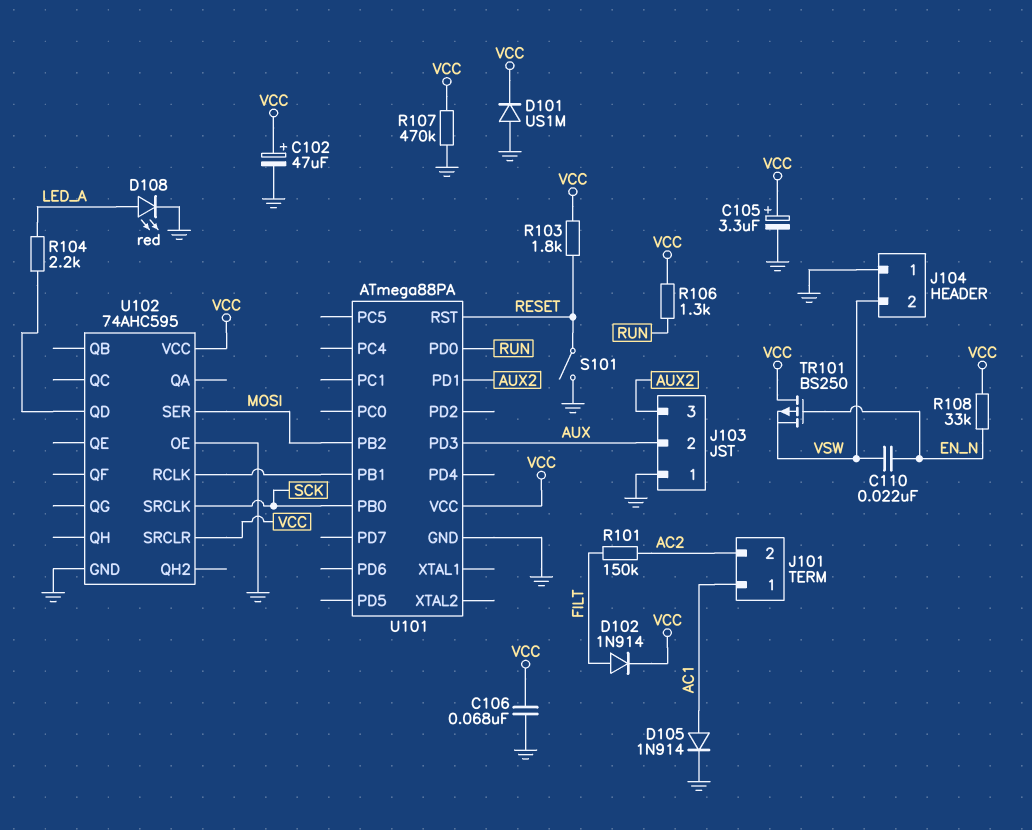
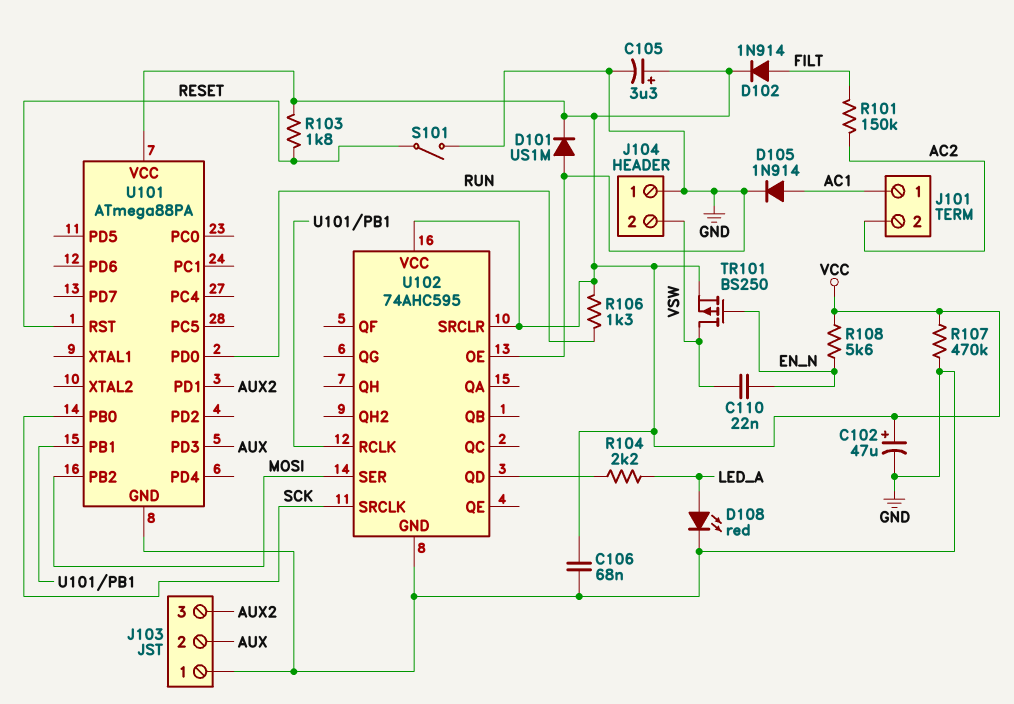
R108: 33k (EN_N, VCC) -> 5.6k (EN_N, VCC)
TR101: PMOS BS250 (G EN_N, D VCC, S VSW) -> PMOS BS250 (G EN_N, D VSW, S VCC)

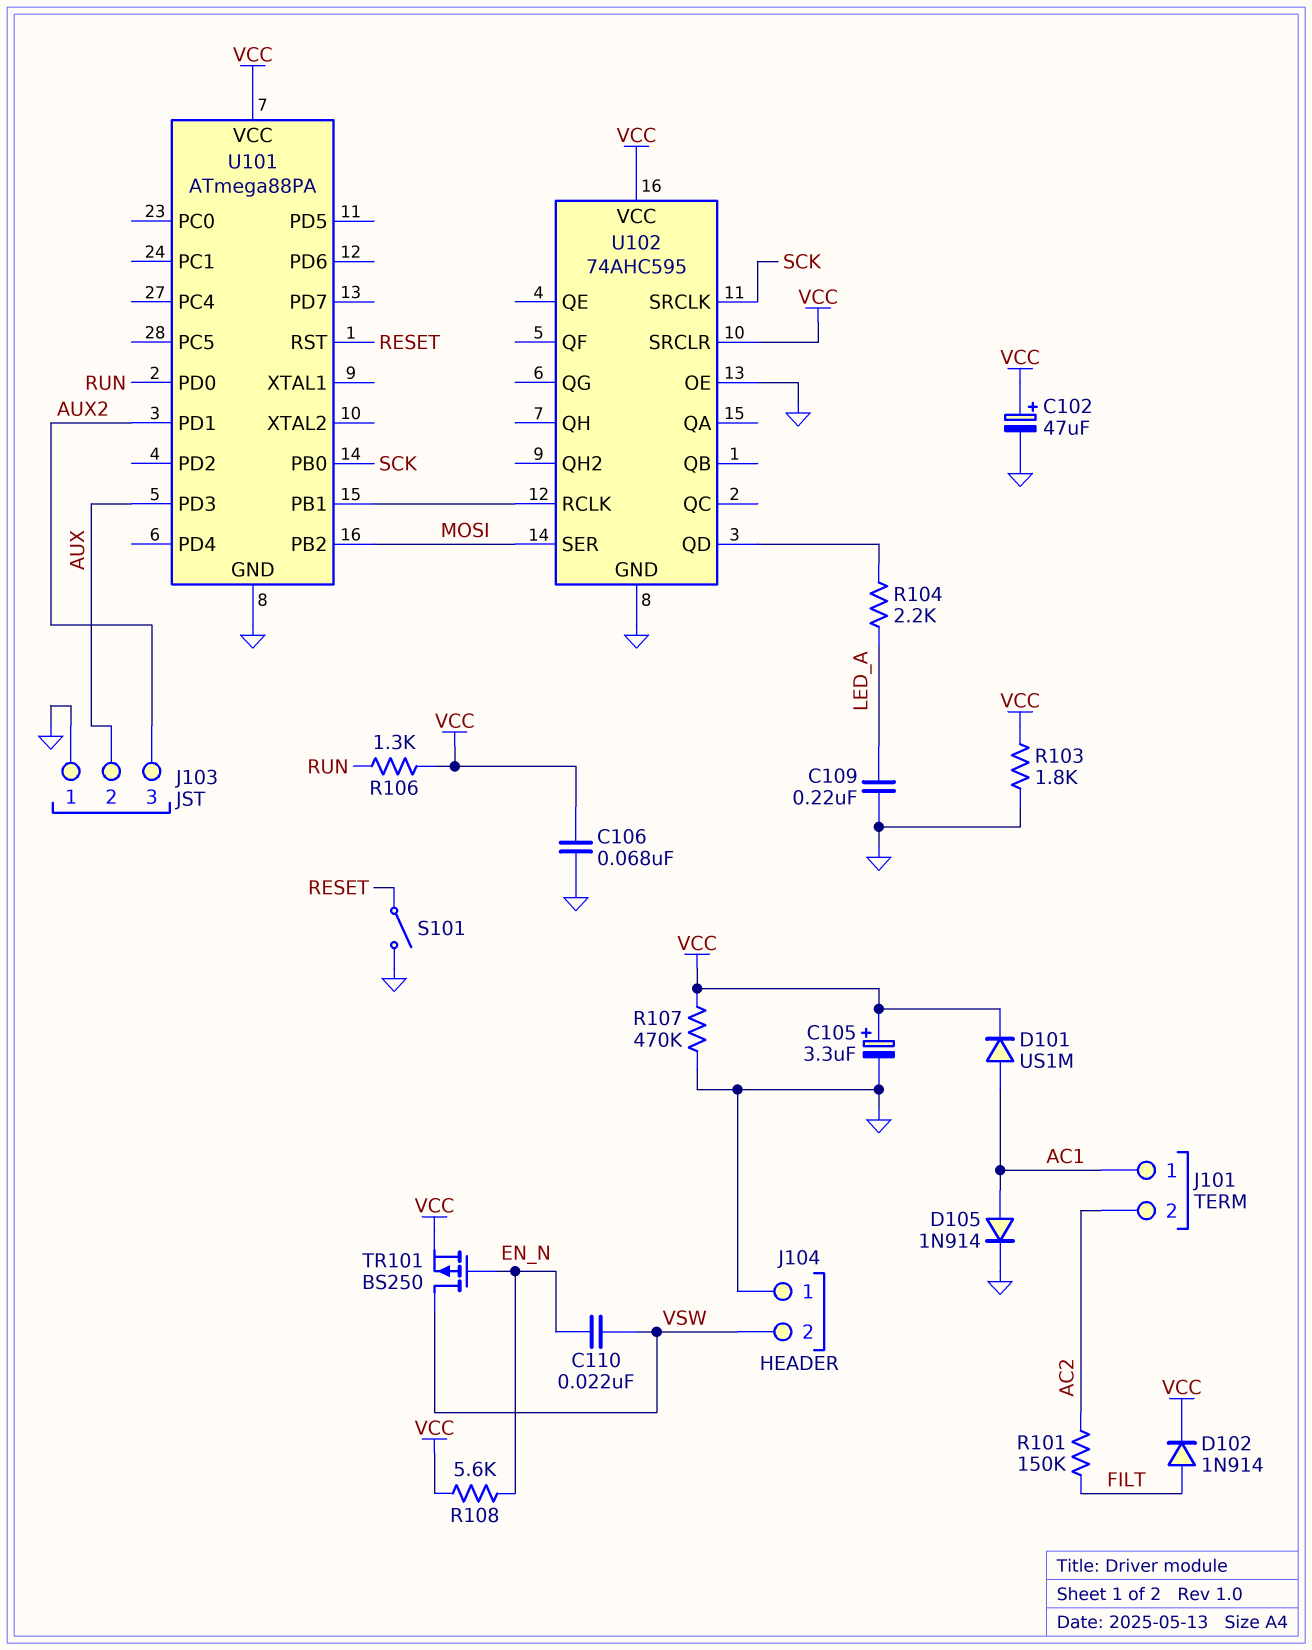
C109: none -> 220nF (GND, LED_A)
D101: diode US1M (A GND, K VCC) -> diode US1M (A AC1, K VCC)
D108: LED red (A LED_A, K GND) -> none
R103: 1.8k (RESET, VCC) -> 1.8k (GND, VCC)

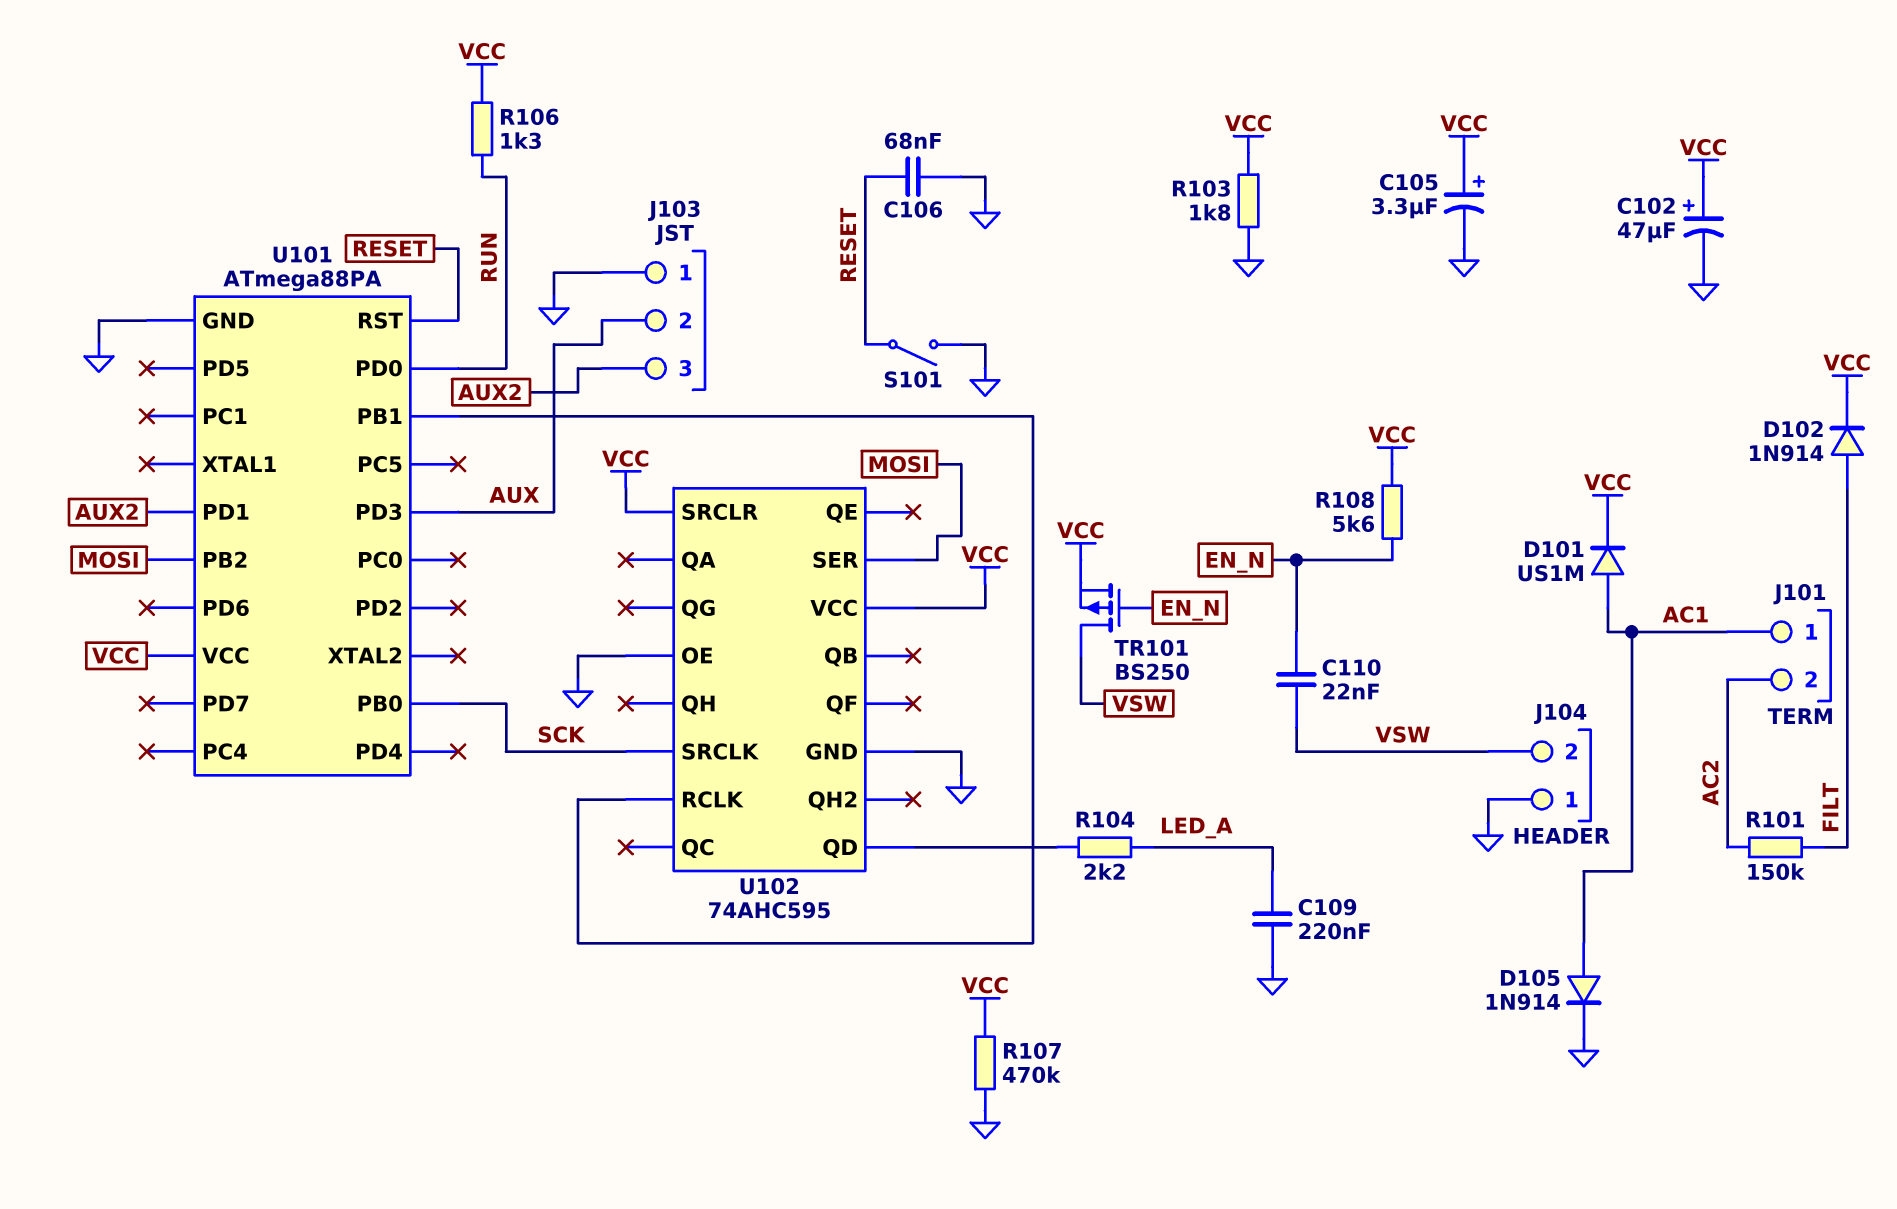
C106: 68nF (GND, VCC) -> 68nF (GND, RESET)

